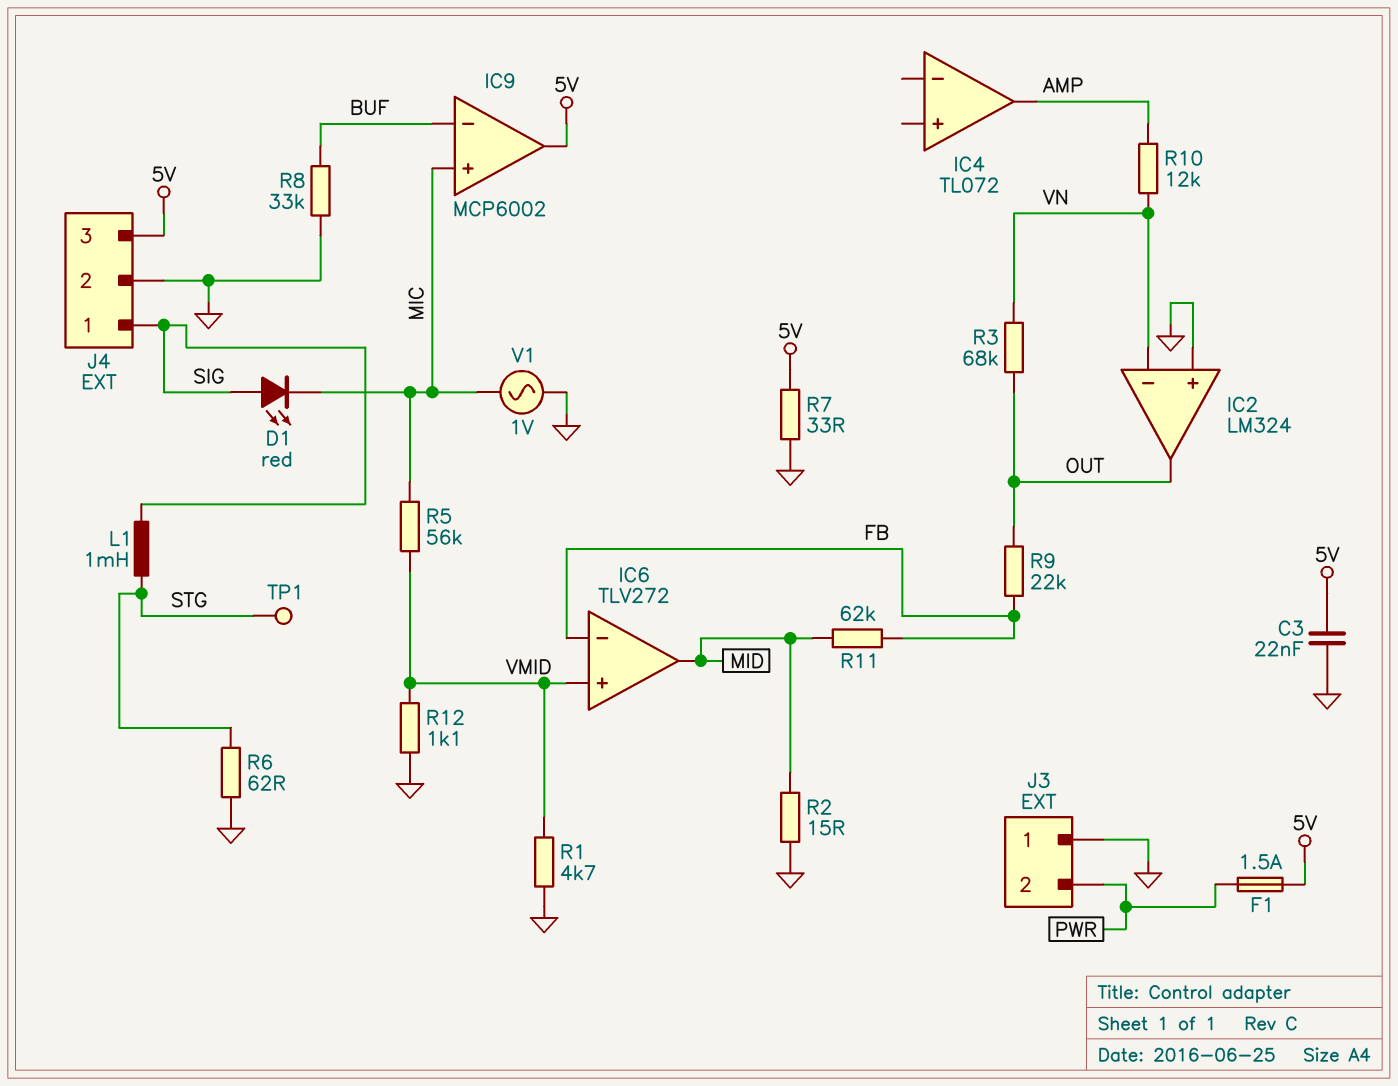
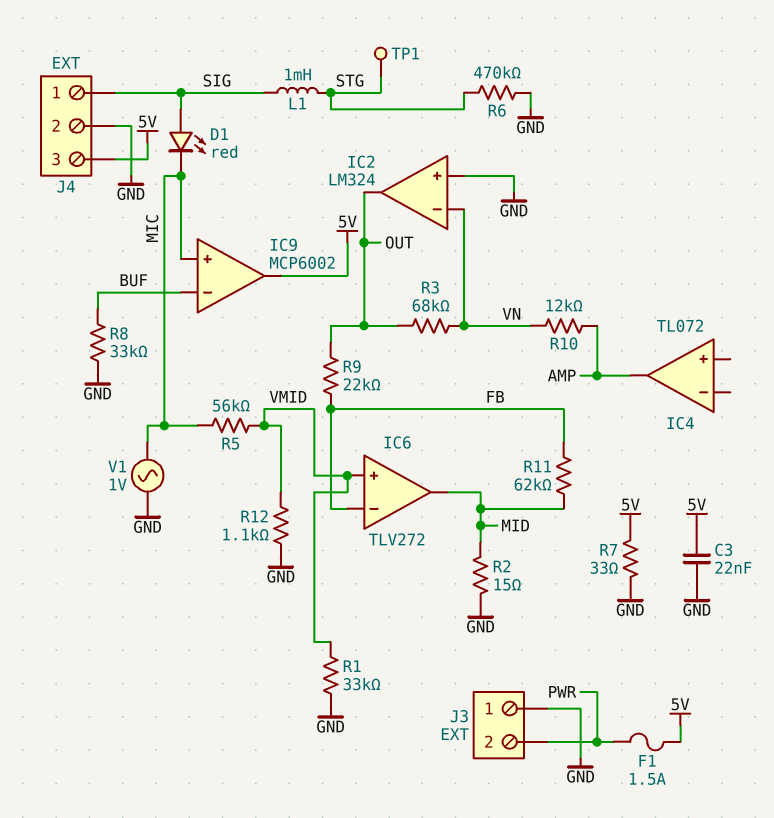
R1: 4.7k (GND, VMID) -> 33k (GND, VMID)
R6: 62 (GND, STG) -> 470k (GND, STG)

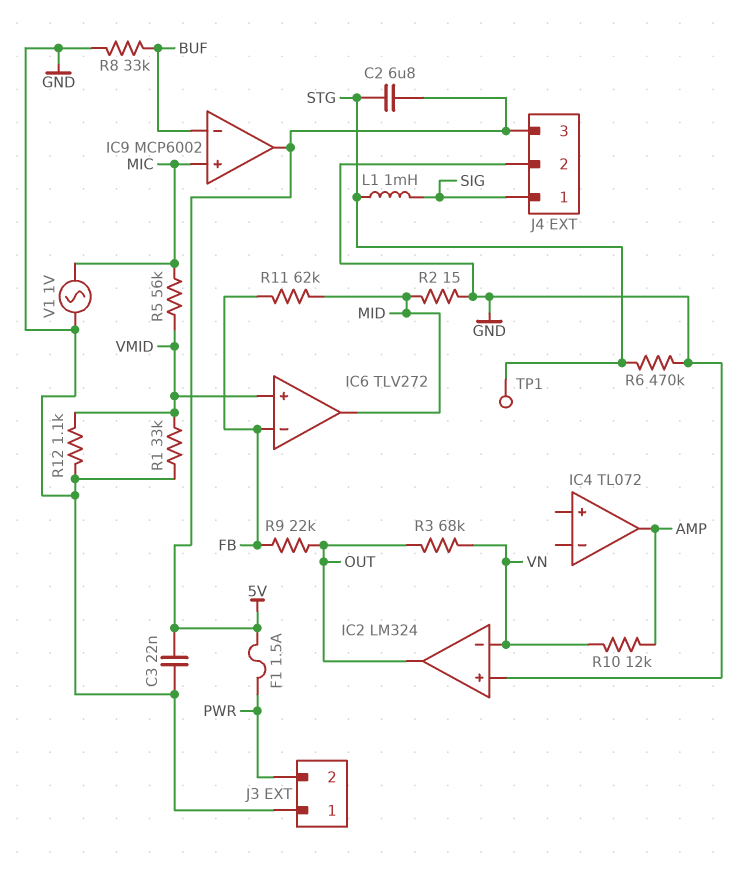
C2: none -> 6.8uF (5V, STG)
D1: LED red (A SIG, K MIC) -> none
R7: 33 (5V, GND) -> none

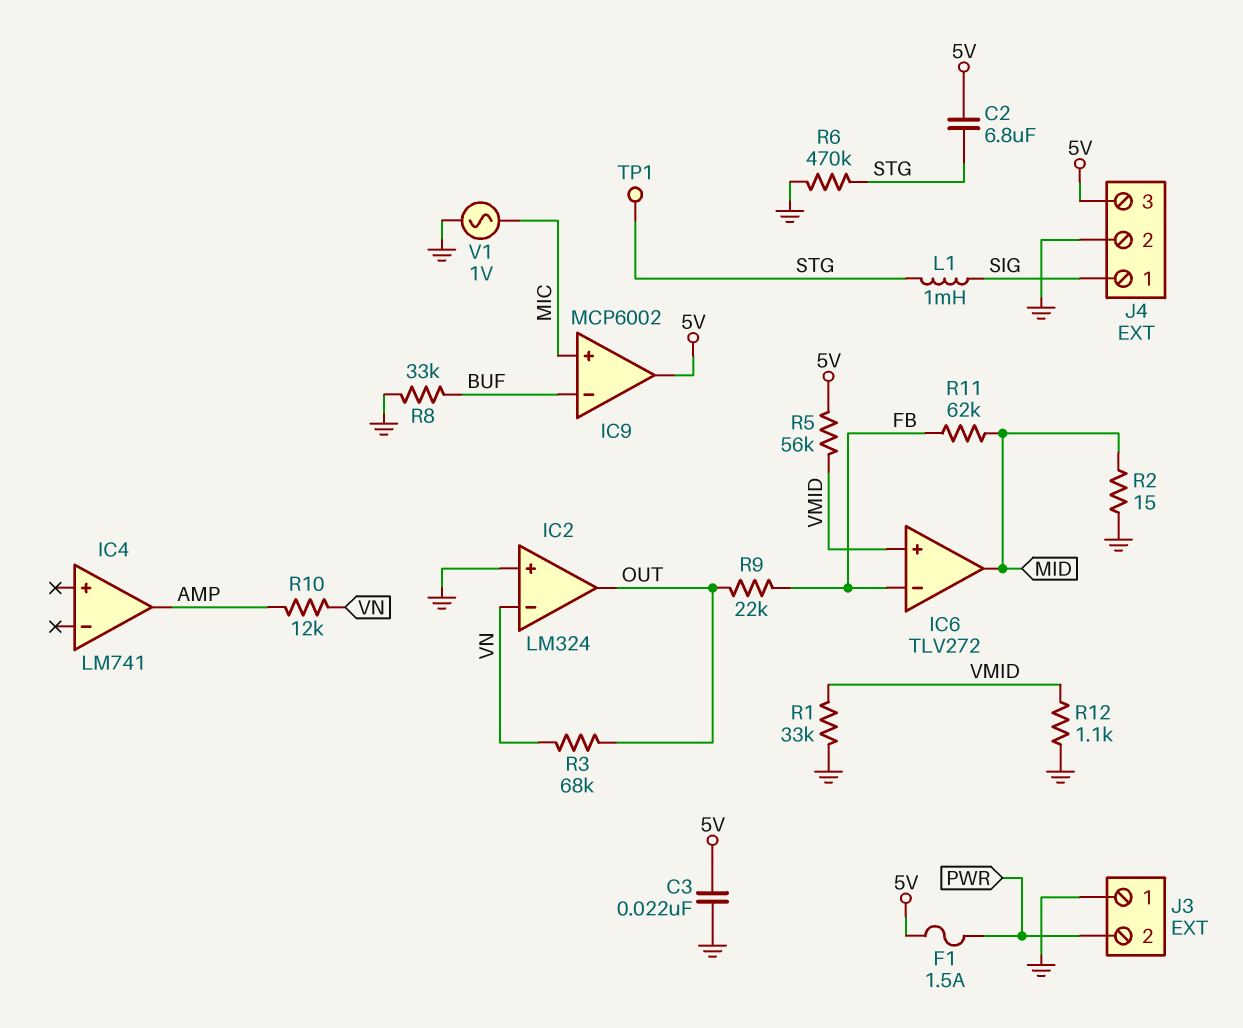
IC4: TL072 -> LM741
R5: 56k (MIC, VMID) -> 56k (5V, VMID)

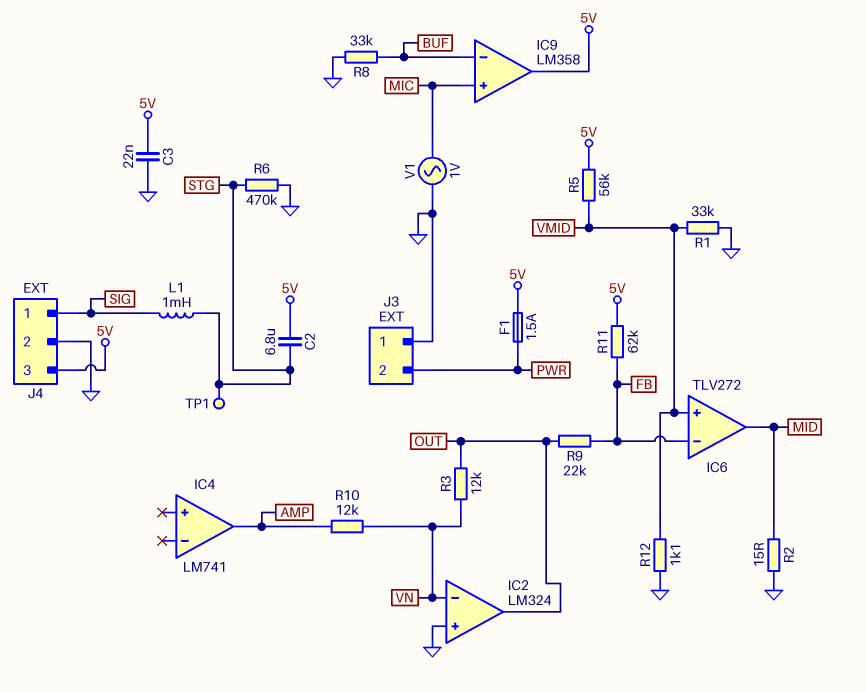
IC9: MCP6002 -> LM358
R3: 68k (OUT, VN) -> 12k (OUT, VN)
R11: 62k (FB, MID) -> 62k (5V, FB)

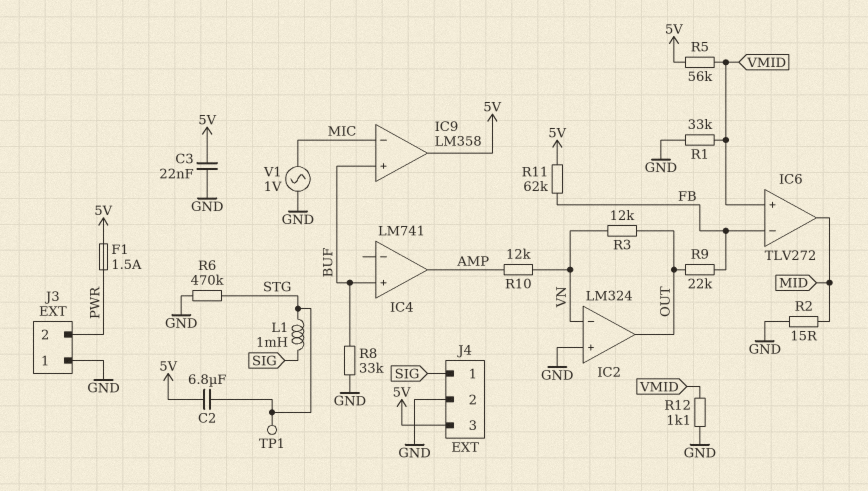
IC4 pin in+: none -> BUF
IC9 pin in+: MIC -> BUF
IC9 pin in-: BUF -> MIC

